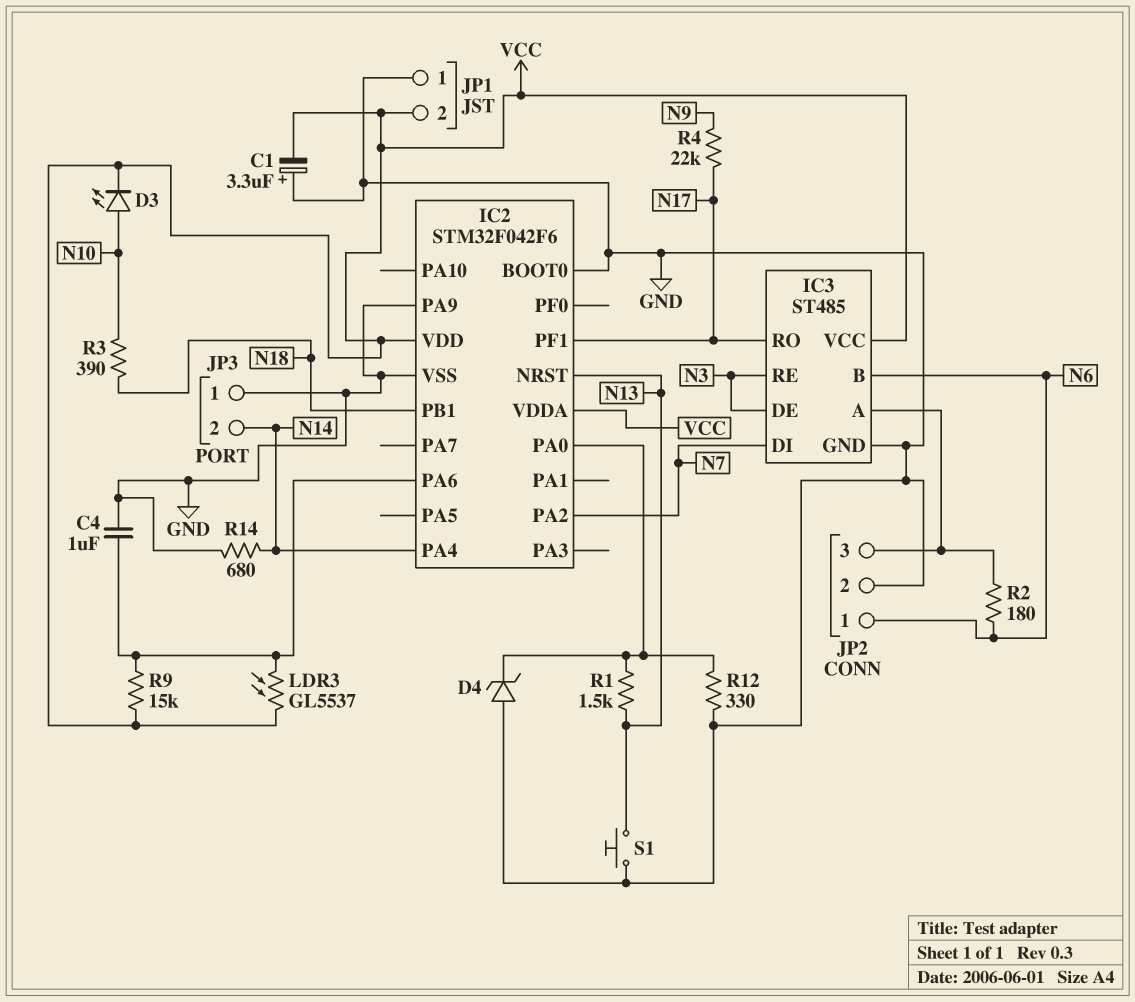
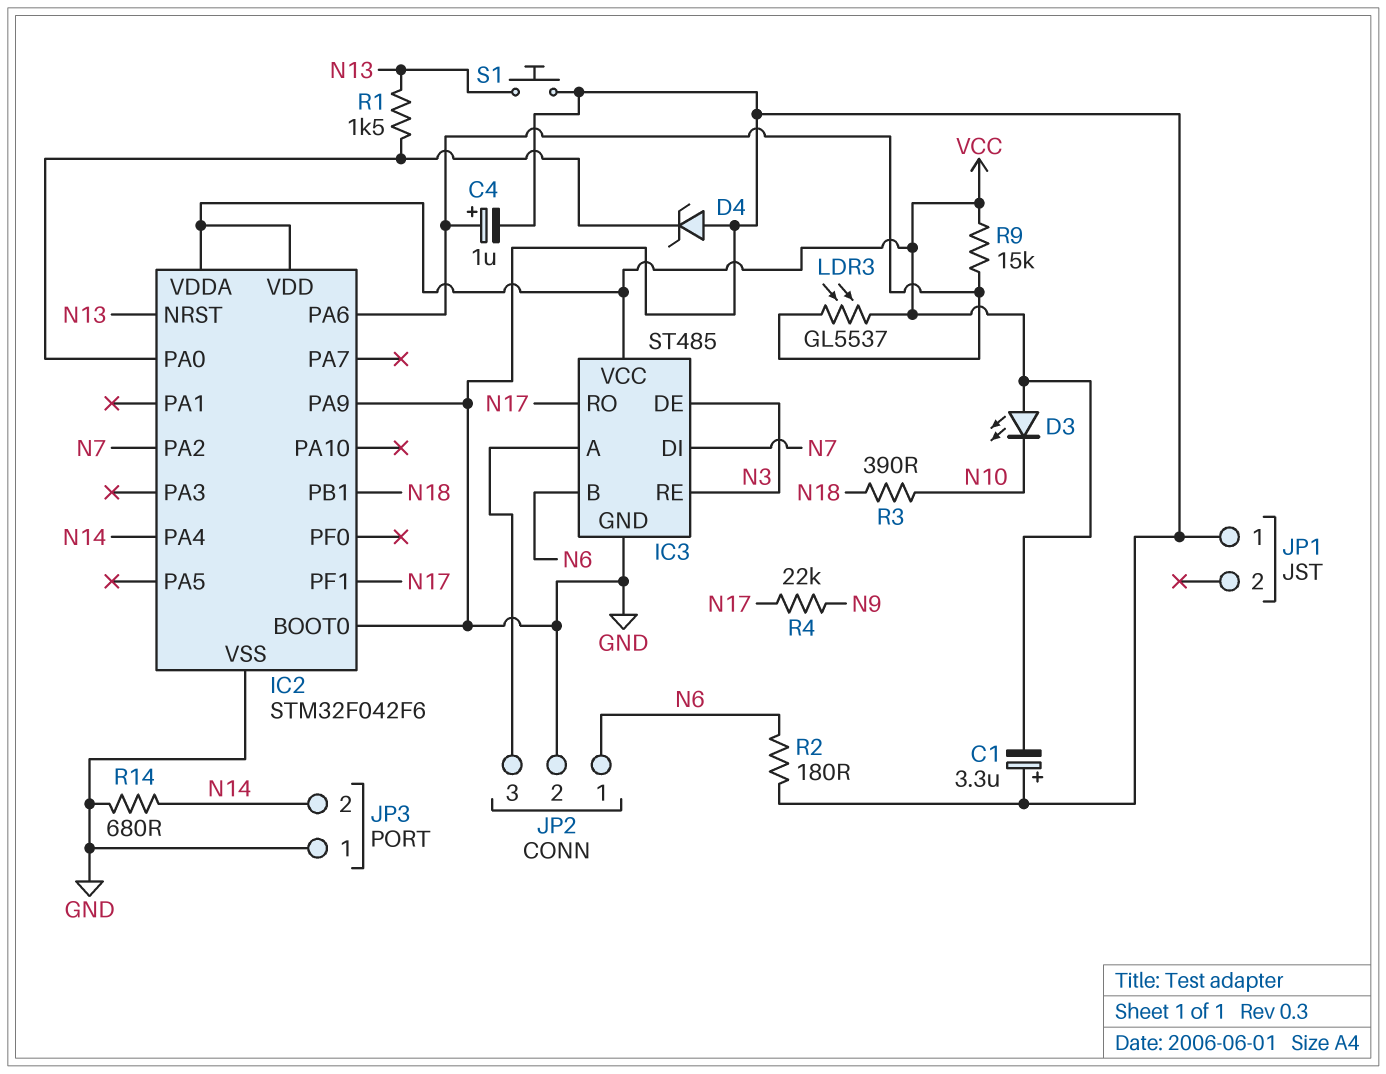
C4: 1uF (GND, IC2/PA6) -> 1uF (plus IC2/PA6, minus GND)
D3: LED (A N10, K VCC) -> LED (A VCC, K N10)
JP1 pin 2: VCC -> none
R2: 180 (IC3/A, N6) -> 180 (GND, N6)
R12: 330 (GND, IC2/PA0) -> none

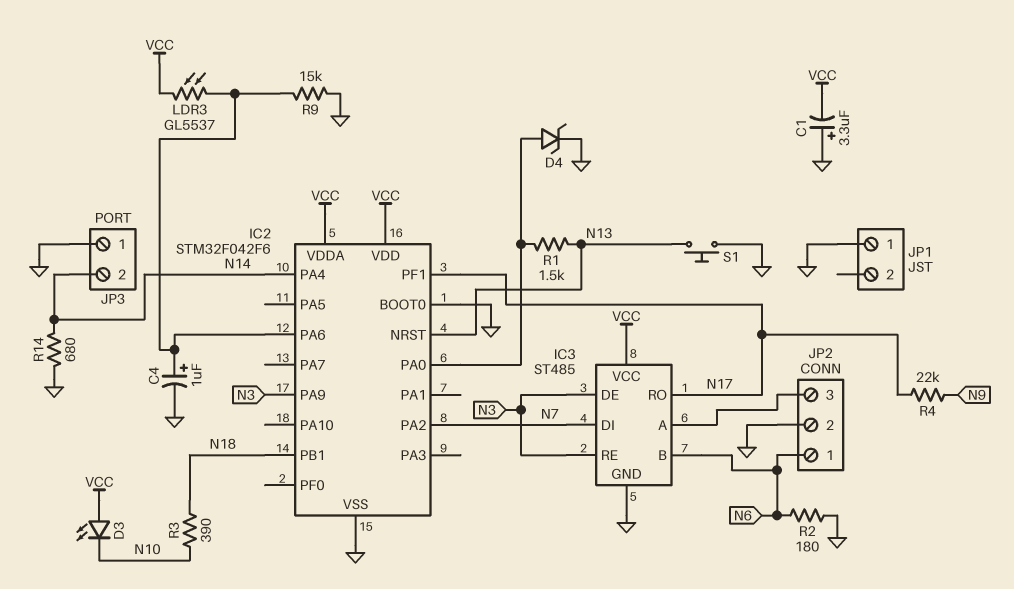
D4: zener (A GND, K IC2/PA0) -> zener (A IC2/PA0, K GND)
IC2 pin PA9: GND -> N3
R9: 15k (IC2/PA6, VCC) -> 15k (GND, IC2/PA6)

